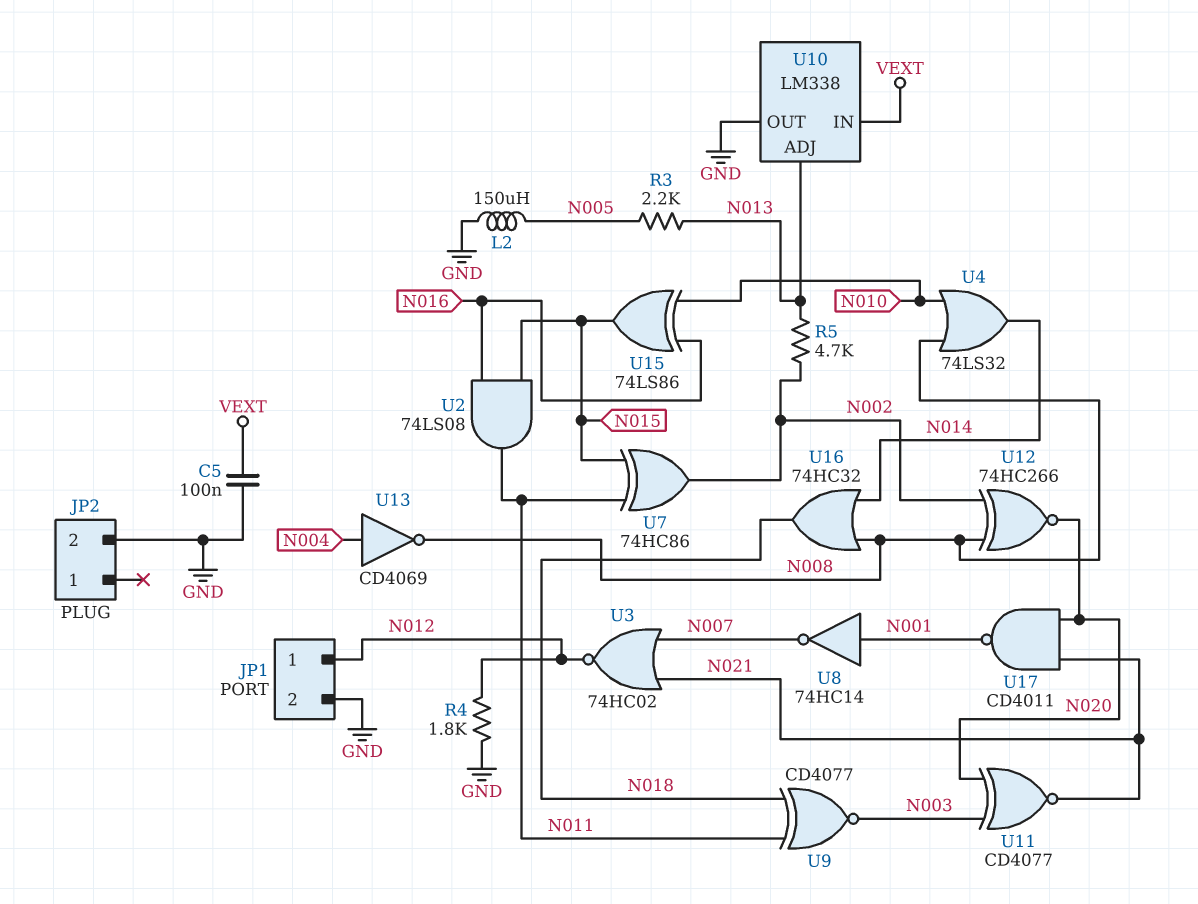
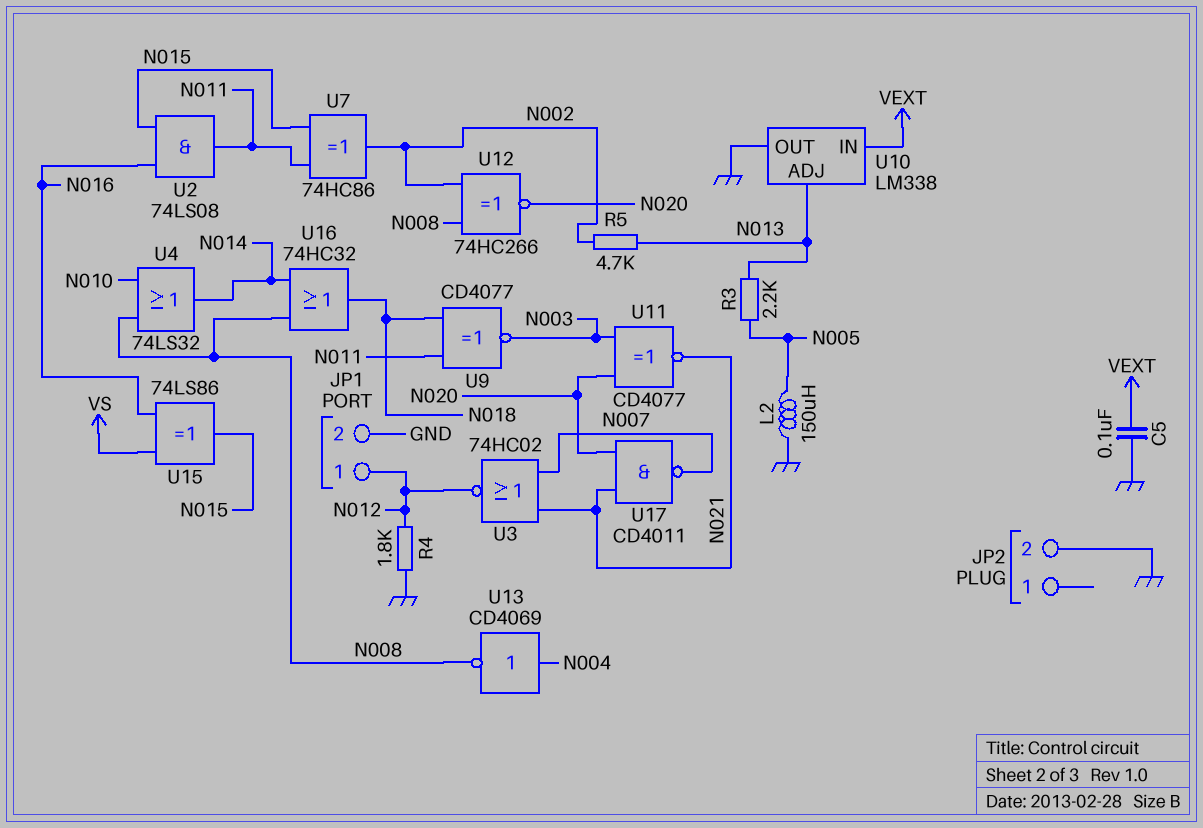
U8: NOT 74HC14 (in N001, out N007) -> none
U15: XOR 74LS86 (in N010, in N016, out N015) -> XOR 74LS86 (in N016, in VS, out N015)
U17: NAND CD4011 (in N020, in N021, out N001) -> NAND CD4011 (in N020, in N021, out N007)

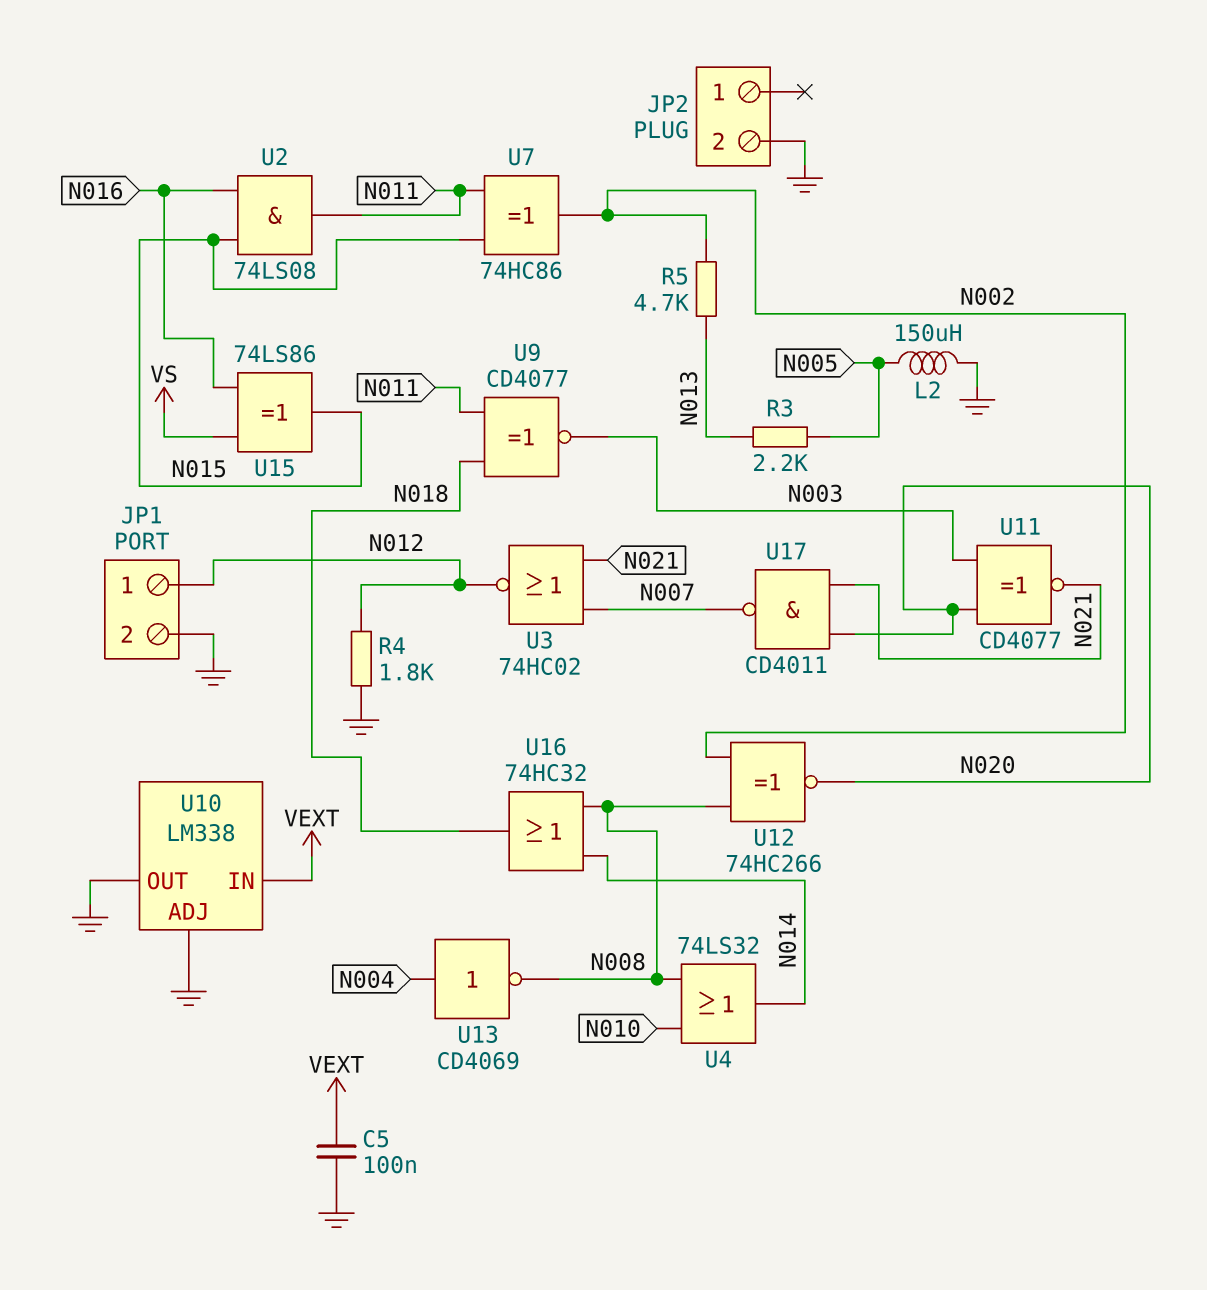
U10 pin ADJ: N013 -> GND

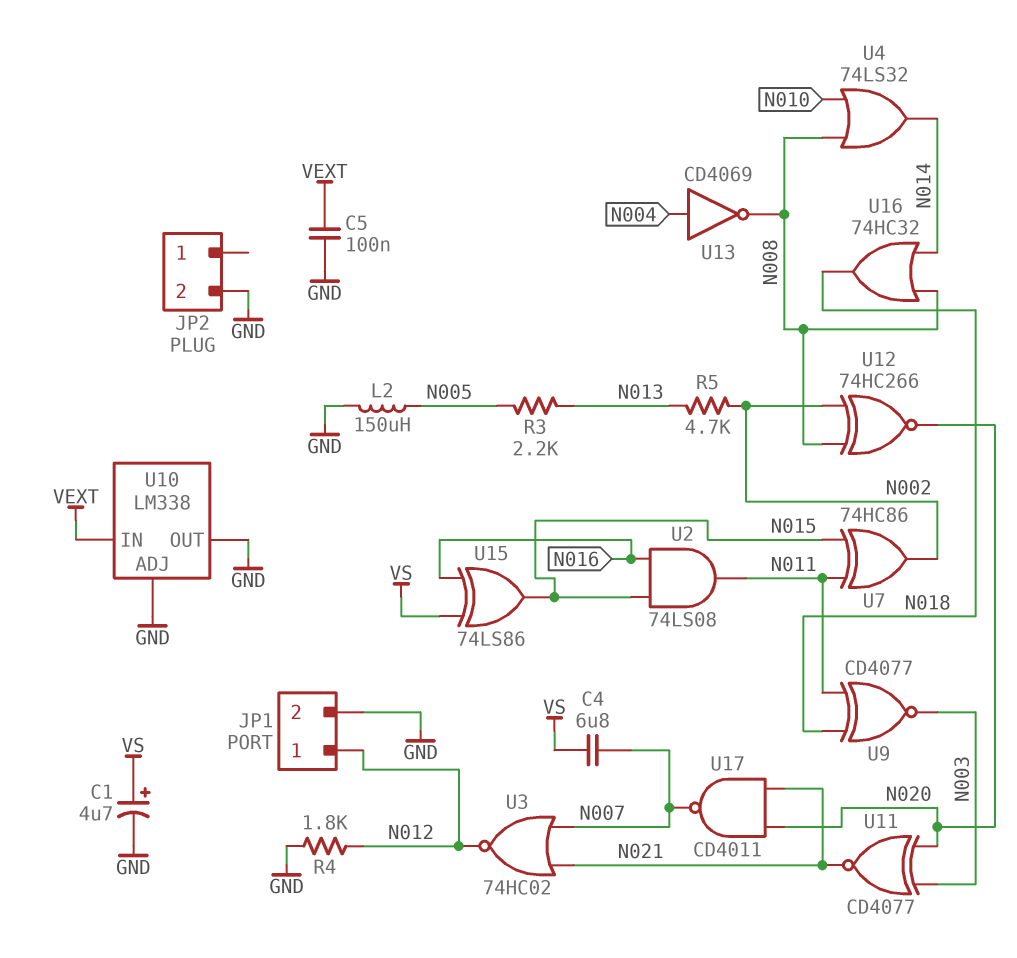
C1: none -> 4.7uF (plus VS, minus GND)
C4: none -> 6.8uF (N007, VS)

